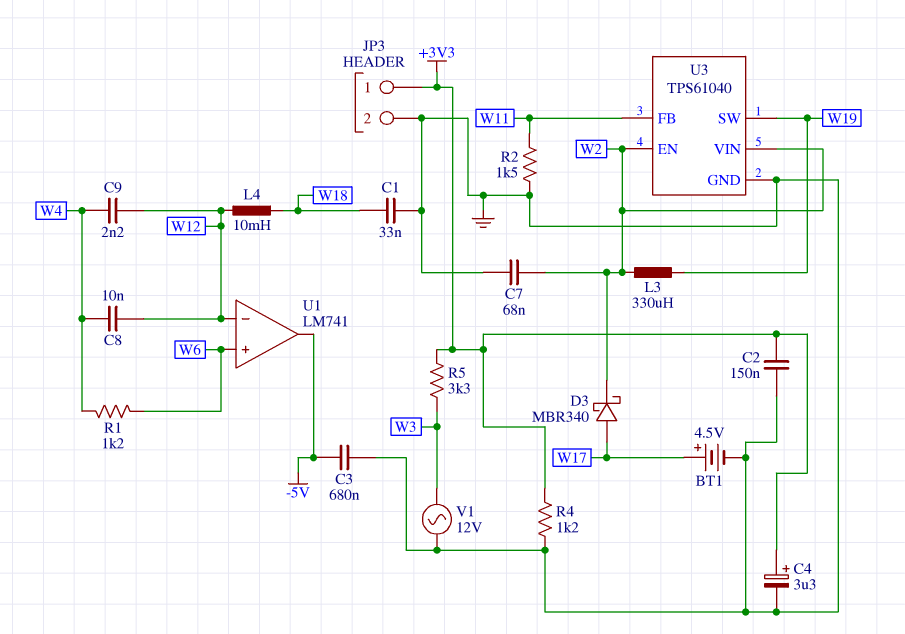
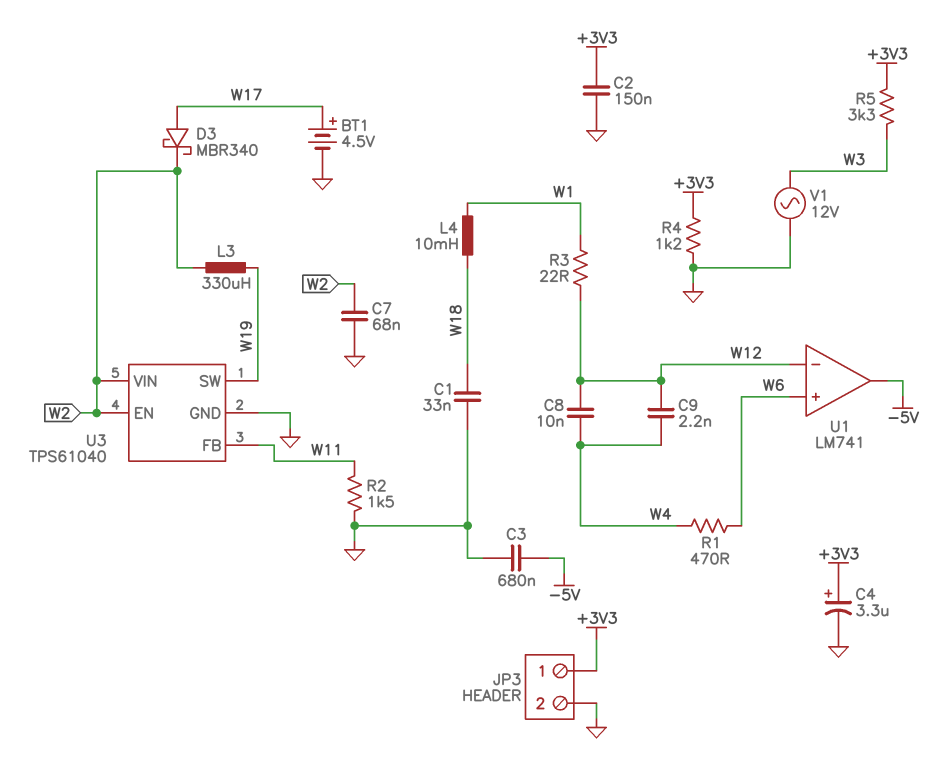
L4: 10mH (W12, W18) -> 10mH (W1, W18)
R1: 1.2k (W4, W6) -> 470 (W4, W6)
R3: none -> 22 (W1, W12)

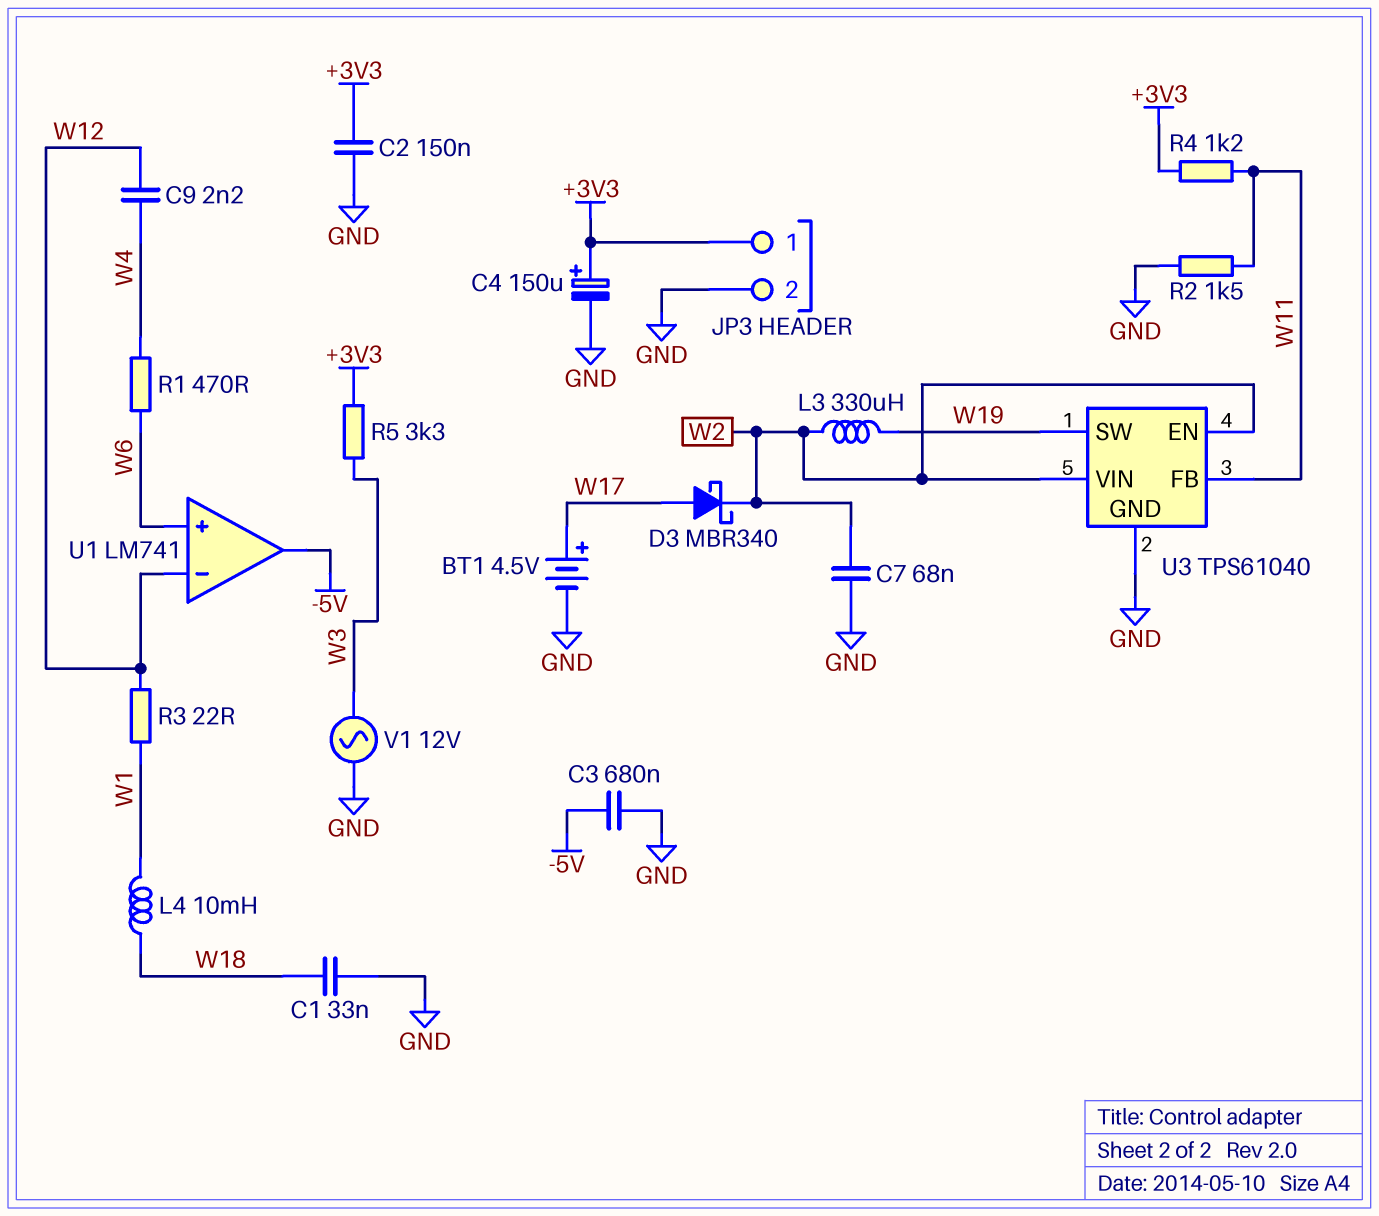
C4: 3.3uF (plus +3V3, minus GND) -> 150uF (plus +3V3, minus GND)
C8: 10nF (W4, W12) -> none
R4: 1.2k (+3V3, GND) -> 1.2k (+3V3, W11)

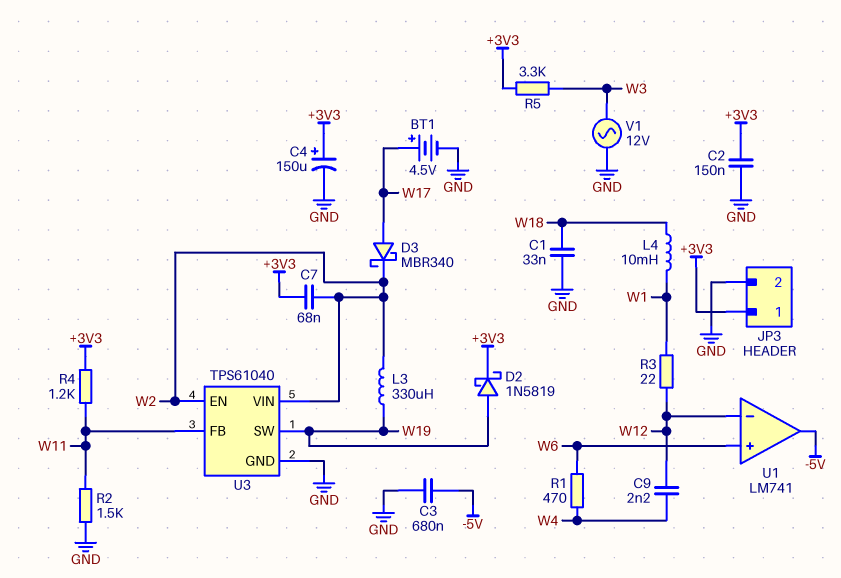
C7: 68nF (GND, W2) -> 68nF (+3V3, W2)
D2: none -> schottky 1N5819 (A W19, K +3V3)

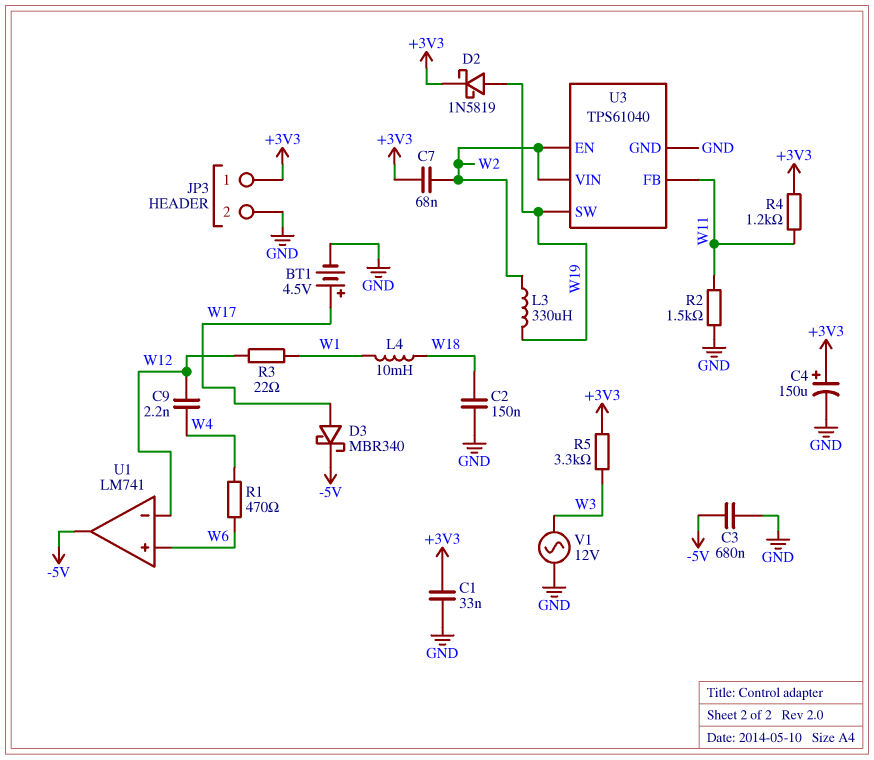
C1: 33nF (GND, W18) -> 33nF (+3V3, GND)
C2: 150nF (+3V3, GND) -> 150nF (GND, W18)
D3: schottky MBR340 (A W17, K W2) -> schottky MBR340 (A W17, K -5V)

